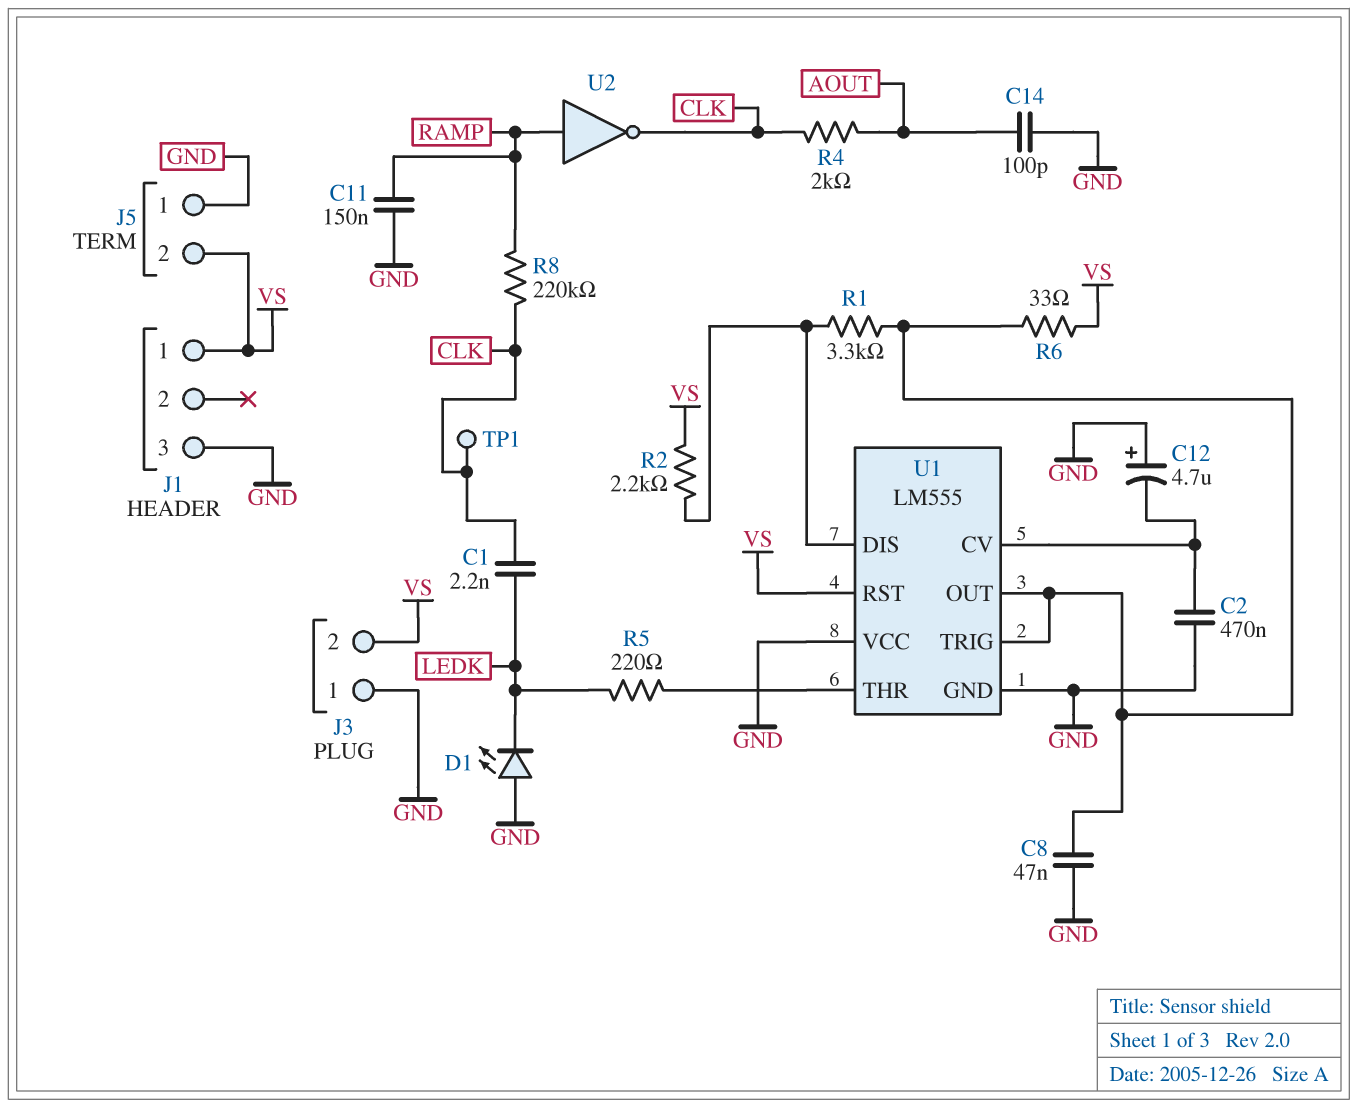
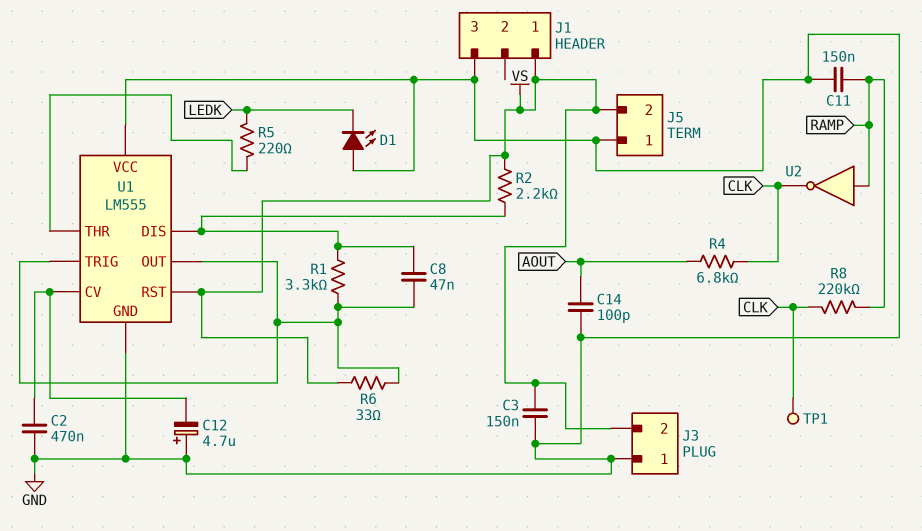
C1: 2.2nF (CLK, LEDK) -> none
C3: none -> 150nF (GND, VS)
C8: 47nF (GND, U1/OUT) -> 47nF (U1/DIS, U1/OUT)
R4: 2k (AOUT, CLK) -> 6.8k (AOUT, CLK)

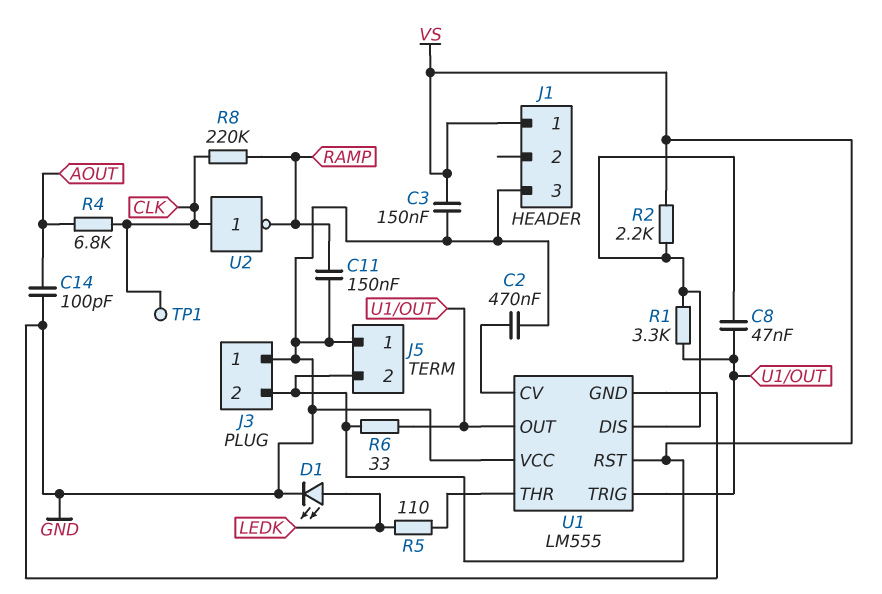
C12: 4.7uF (plus GND, minus U1/CV) -> none
D1: LED (A GND, K LEDK) -> LED (A LEDK, K GND)
R5: 220 (LEDK, U1/THR) -> 110 (LEDK, U1/THR)
U2: NOT (in RAMP, out CLK) -> NOT (in CLK, out RAMP)

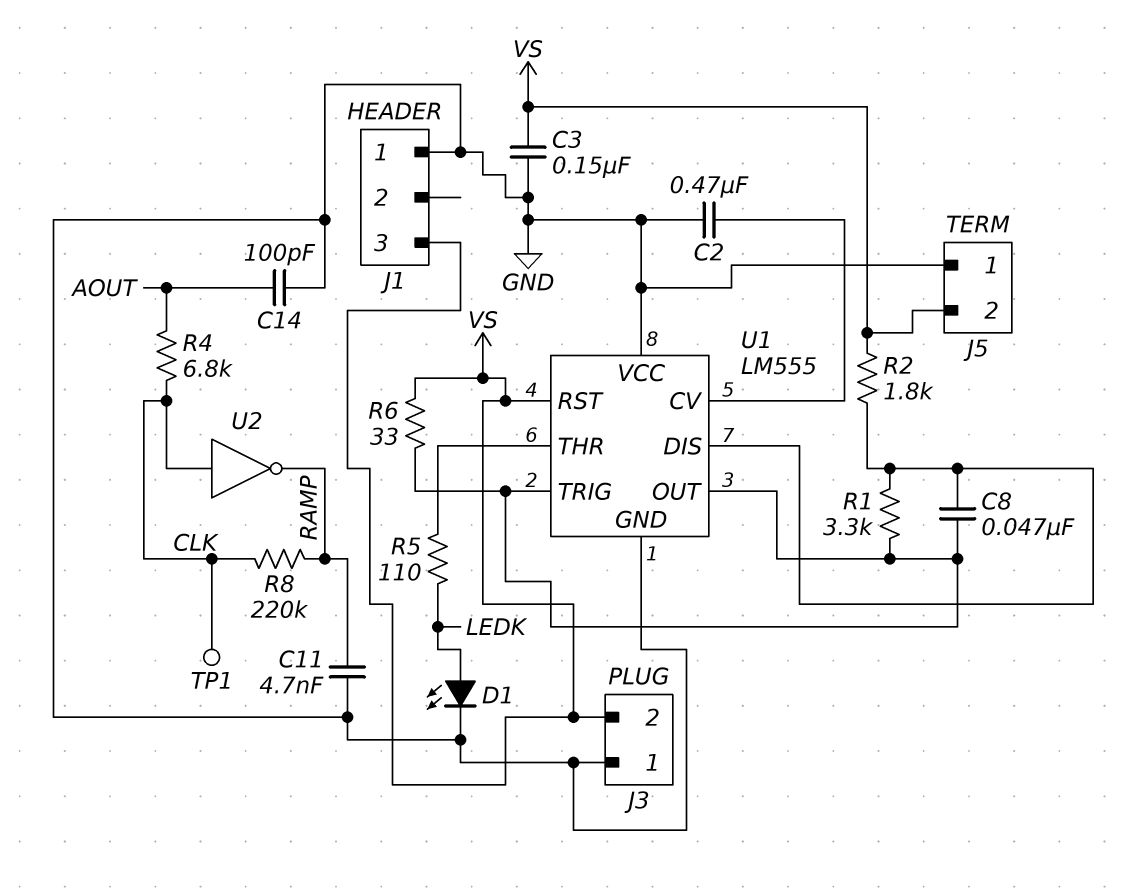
C11: 150nF (GND, RAMP) -> 4.7nF (GND, RAMP)
J1 pin 1: VS -> GND
J1 pin 3: GND -> VS
R2: 2.2k (U1/DIS, VS) -> 1.8k (U1/DIS, VS)

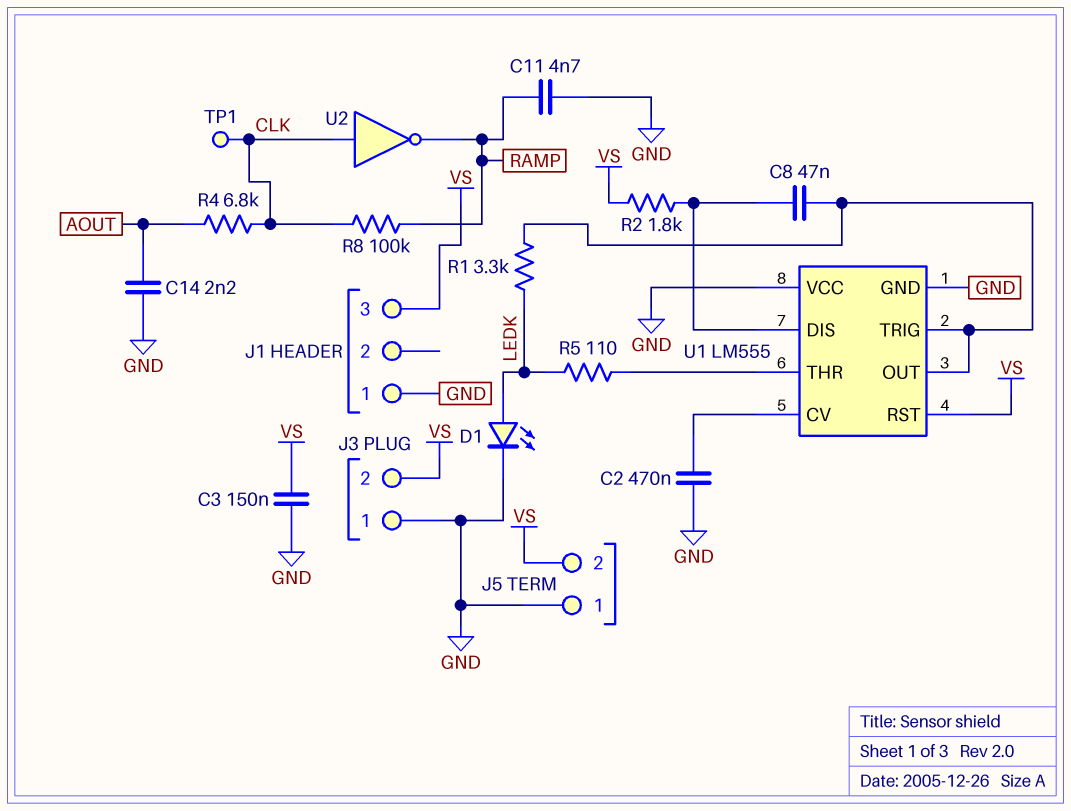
C14: 100pF (AOUT, GND) -> 2.2nF (AOUT, GND)
R1: 3.3k (U1/DIS, U1/OUT) -> 3.3k (LEDK, U1/OUT)
R6: 33 (U1/OUT, VS) -> none
R8: 220k (CLK, RAMP) -> 100k (CLK, RAMP)

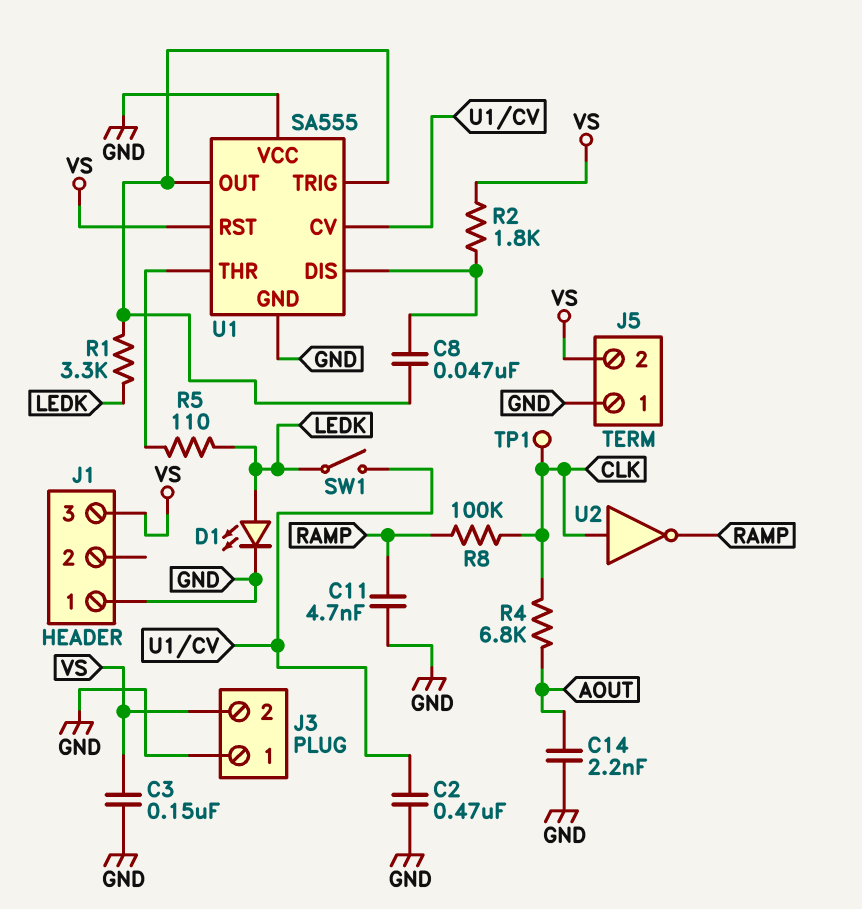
SW1: none -> switch (LEDK, U1/CV)
U1: LM555 -> SA555

